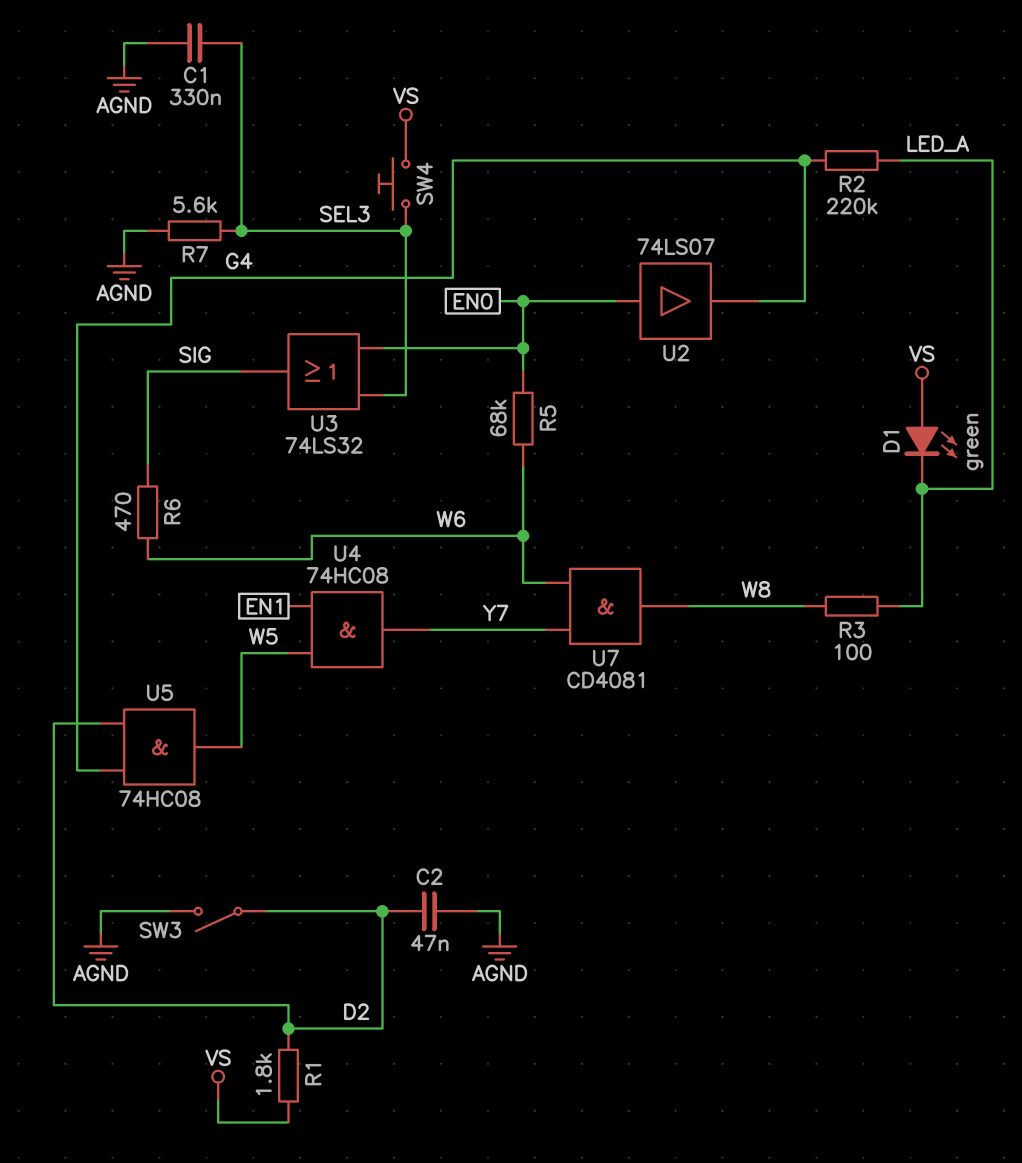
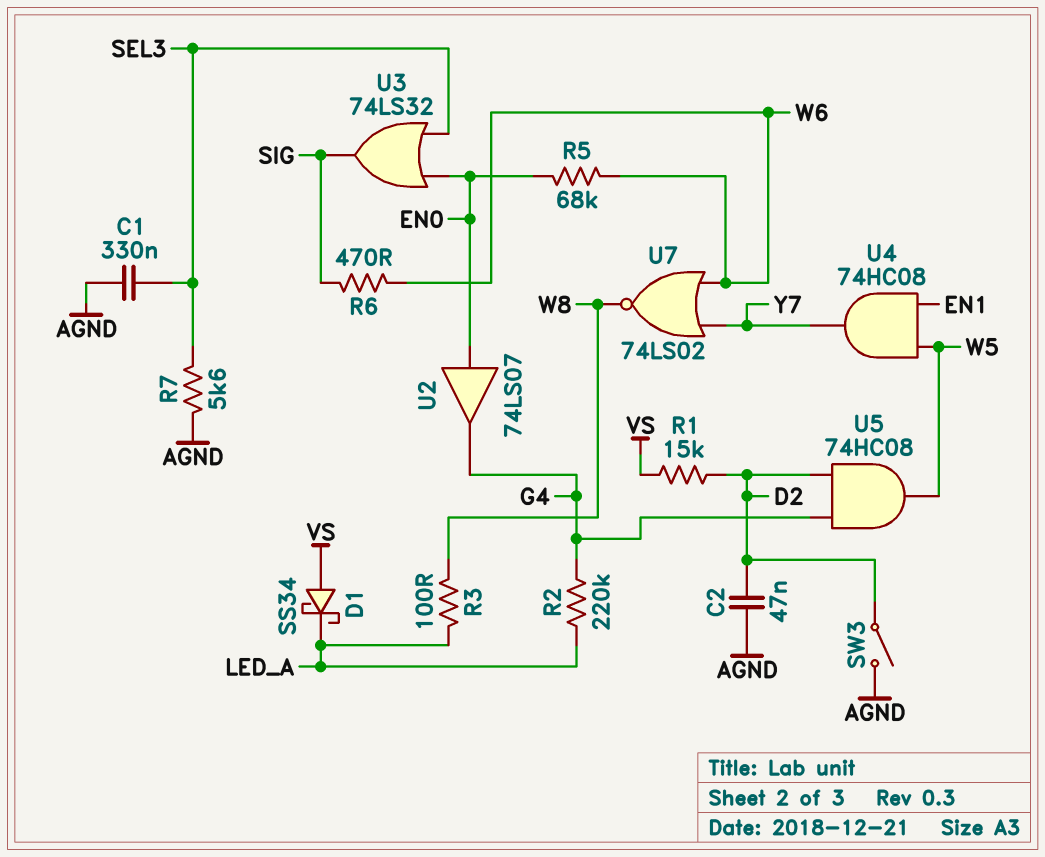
D1: LED green (A VS, K LED_A) -> schottky SS34 (A VS, K LED_A)
R1: 1.8k (D2, VS) -> 15k (D2, VS)
SW4: button (SEL3, VS) -> none
U7: AND CD4081 (in W6, in Y7, out W8) -> NOR 74LS02 (in W6, in Y7, out W8)

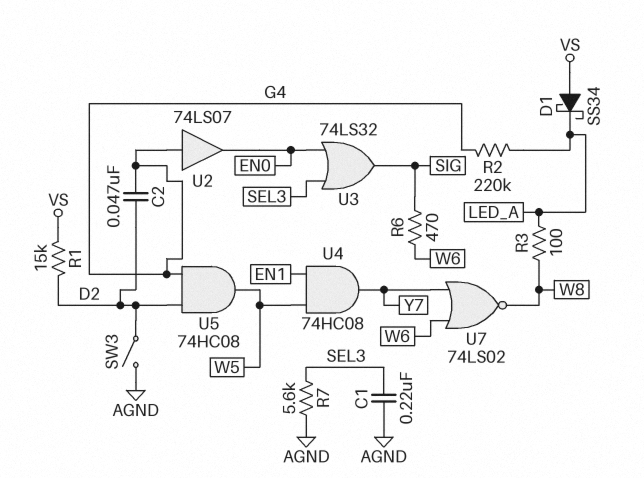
C1: 330nF (AGND, SEL3) -> 220nF (AGND, SEL3)
C2: 47nF (AGND, D2) -> 47nF (D2, G4)
R5: 68k (EN0, W6) -> none
U2: buffer 74LS07 (in EN0, out G4) -> buffer 74LS07 (in G4, out EN0)

